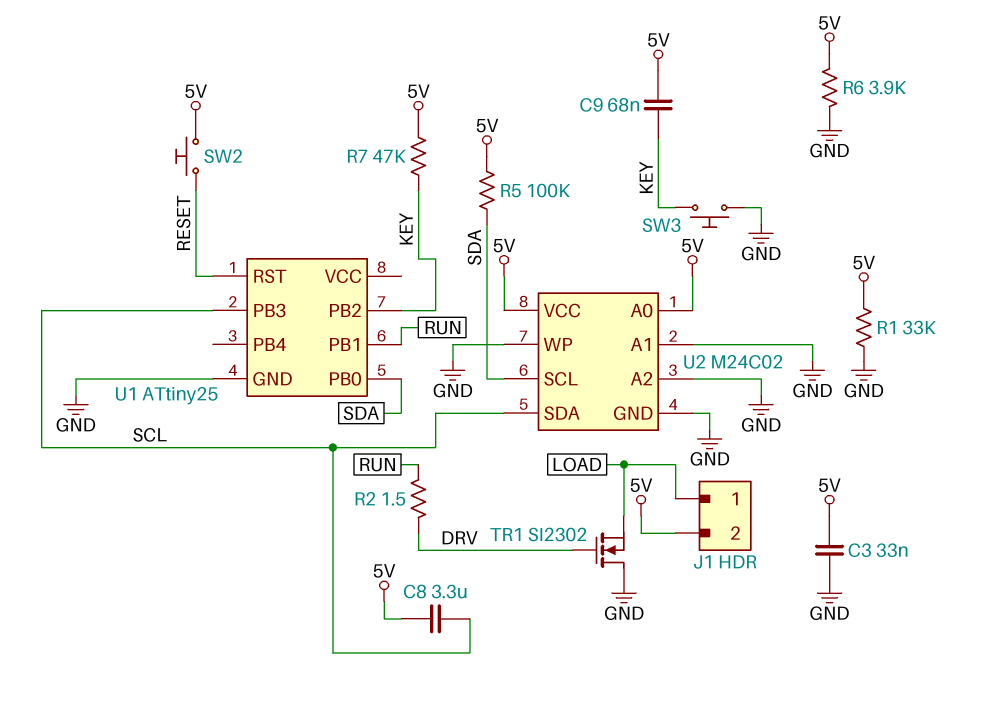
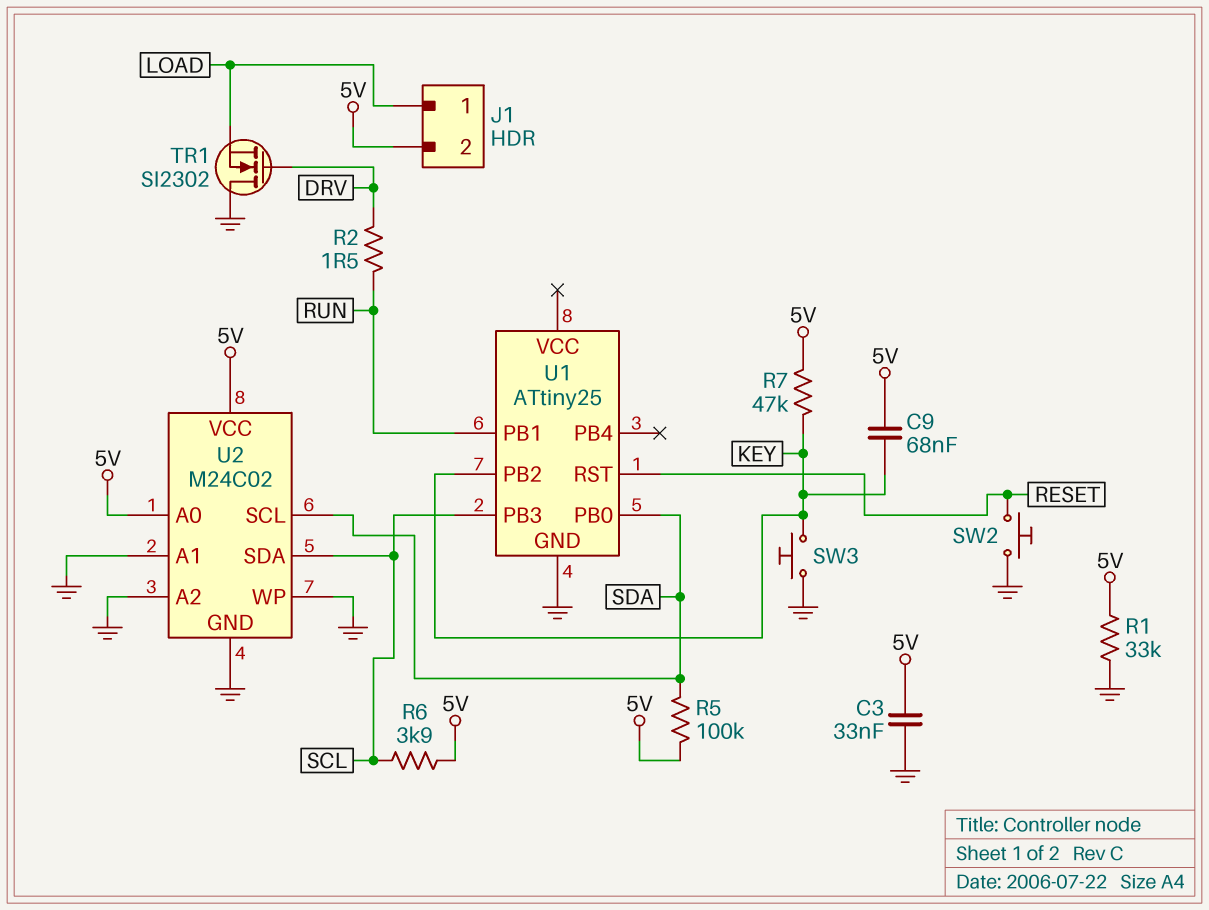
C8: 3.3uF (5V, SCL) -> none
R6: 3.9k (5V, GND) -> 3.9k (5V, SCL)
SW2: button (5V, RESET) -> button (GND, RESET)

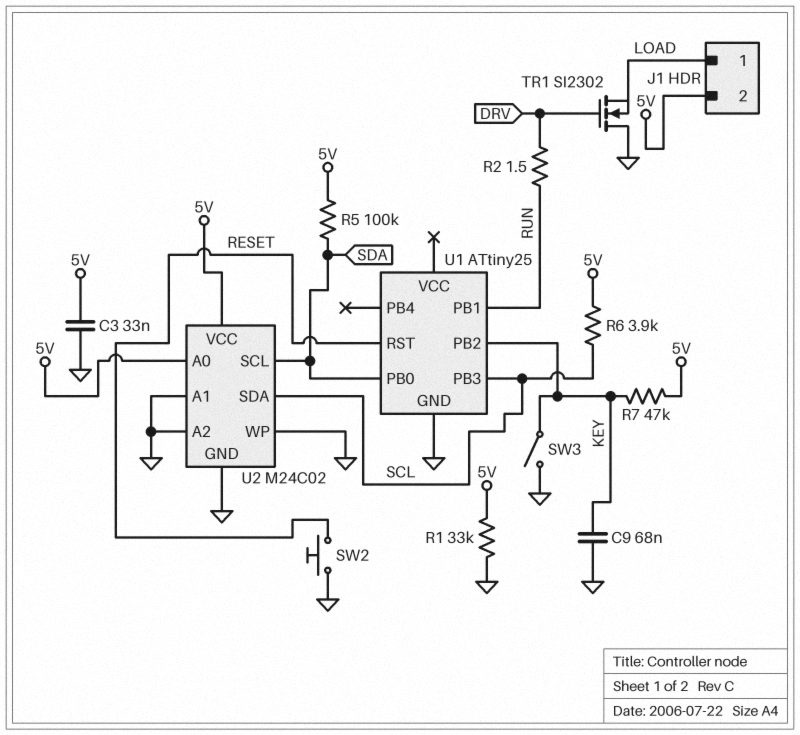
C9: 68nF (5V, KEY) -> 68nF (GND, KEY)
SW3: button (GND, KEY) -> switch (GND, KEY)

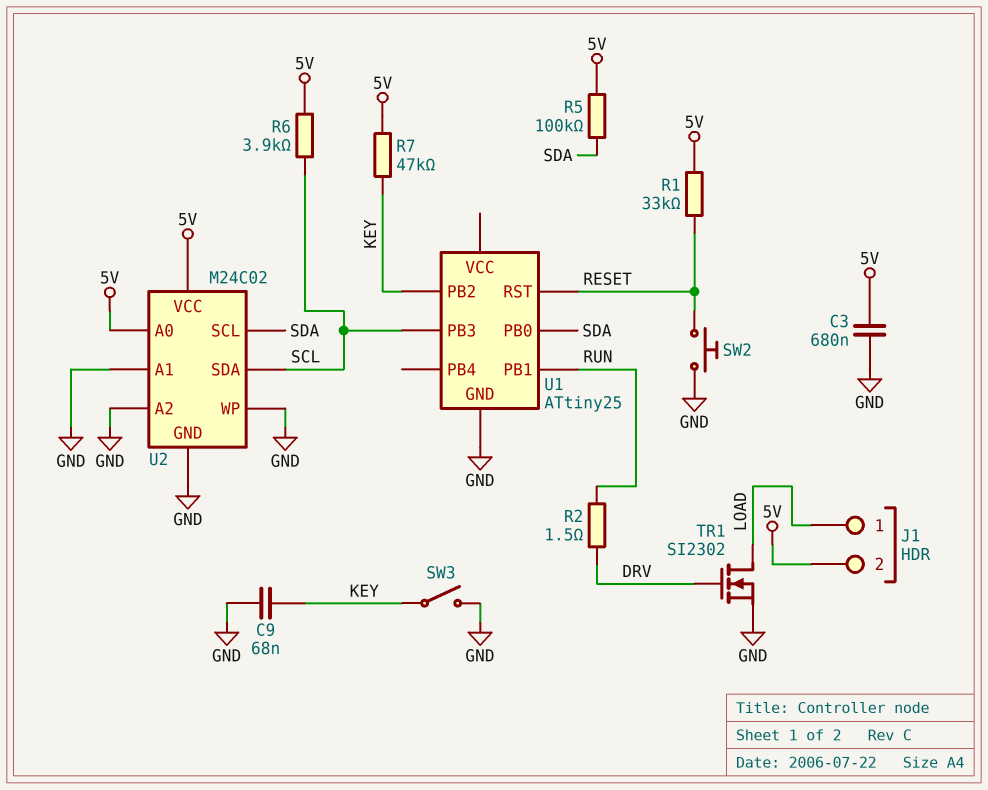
C3: 33nF (5V, GND) -> 680nF (5V, GND)
R1: 33k (5V, GND) -> 33k (5V, RESET)
TR1: NMOS SI2302 (G DRV, D GND, S LOAD) -> NMOS SI2302 (G DRV, D LOAD, S GND)

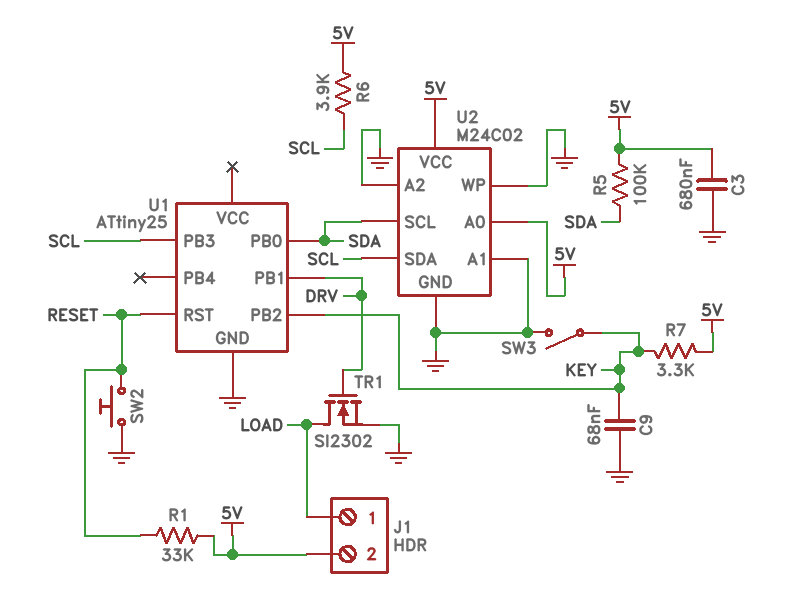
R2: 1.5 (DRV, RUN) -> none
R7: 47k (5V, KEY) -> 3.3k (5V, KEY)
U1 pin PB1: RUN -> DRV

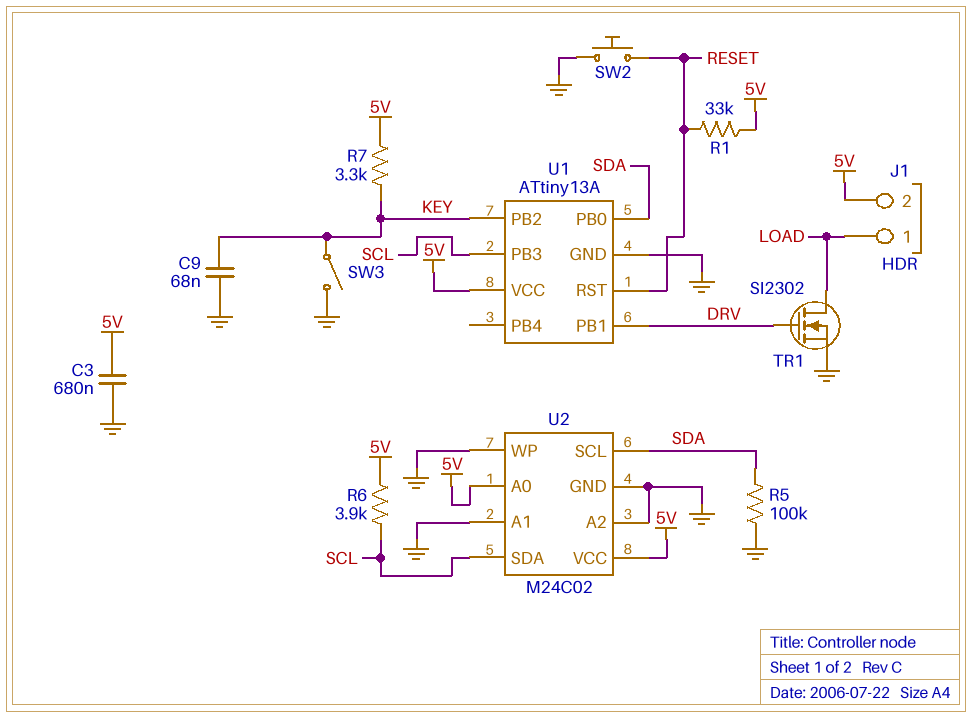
R5: 100k (5V, SDA) -> 100k (GND, SDA)
U1: ATtiny25 -> ATtiny13A
U1 pin VCC: none -> 5V

